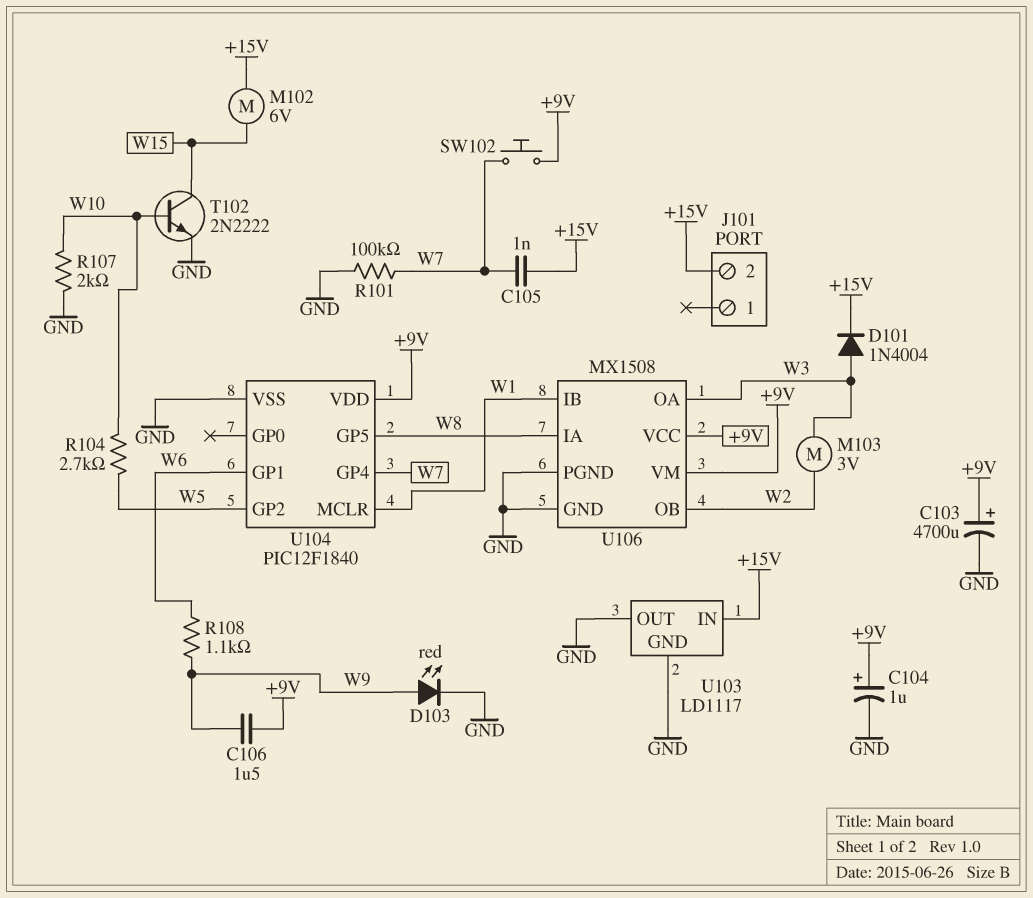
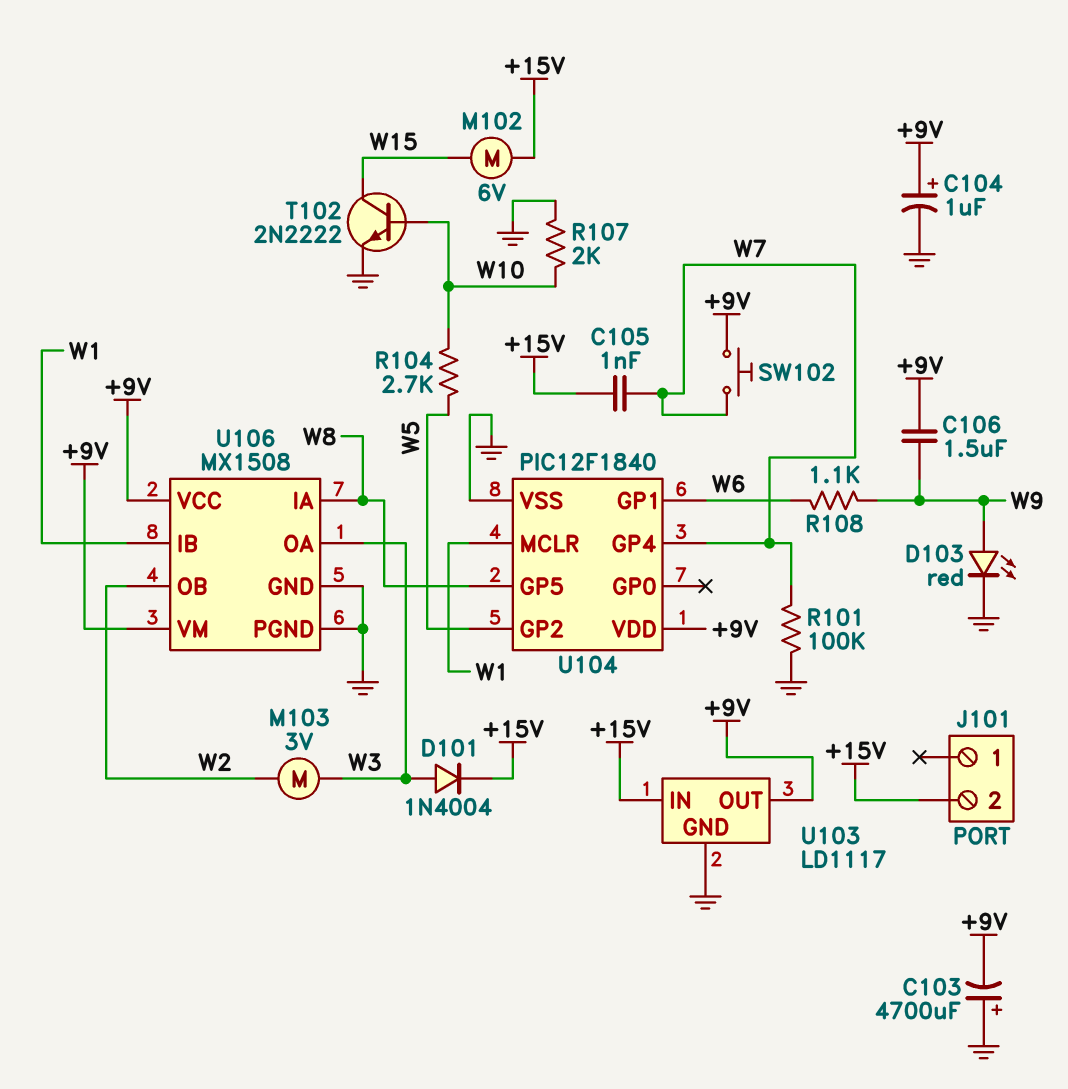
C103: 4700uF (plus +9V, minus GND) -> 4700uF (plus GND, minus +9V)
U103 pin OUT: GND -> +9V

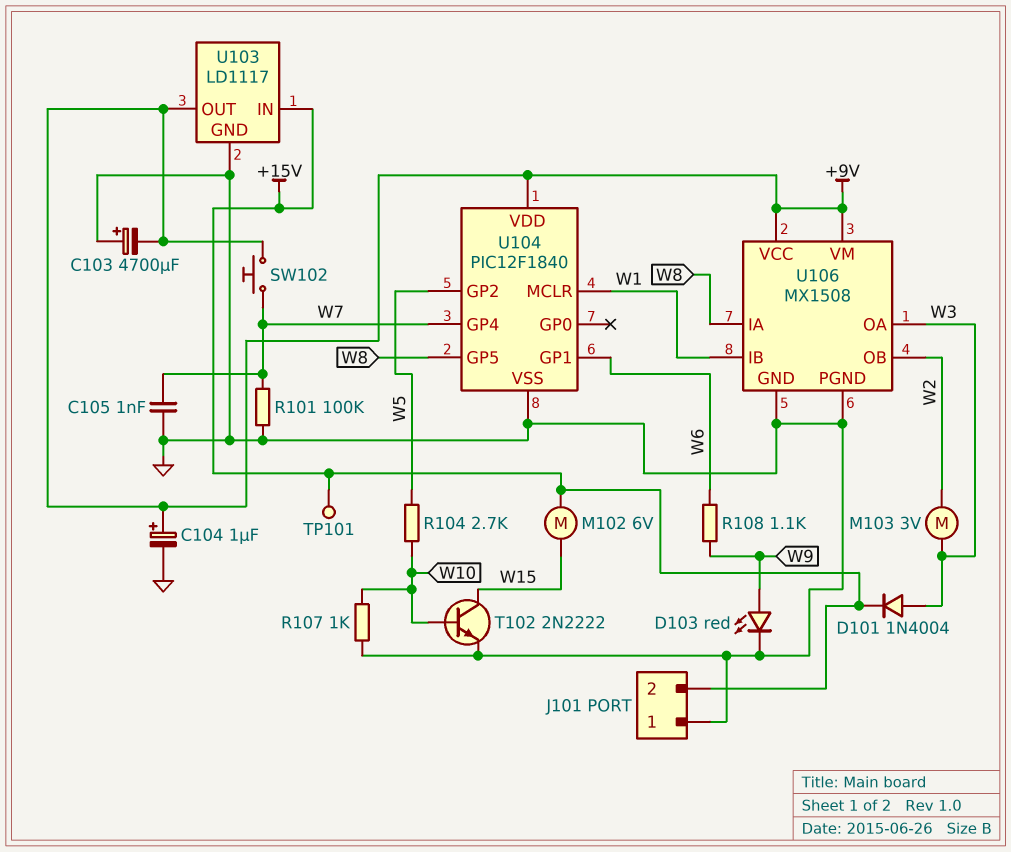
C105: 1nF (+15V, W7) -> 1nF (GND, W7)
C106: 1.5uF (+9V, W9) -> none
J101 pin 1: none -> GND
R107: 2k (GND, W10) -> 1k (GND, W10)
TP101: none -> test point (+15V)

